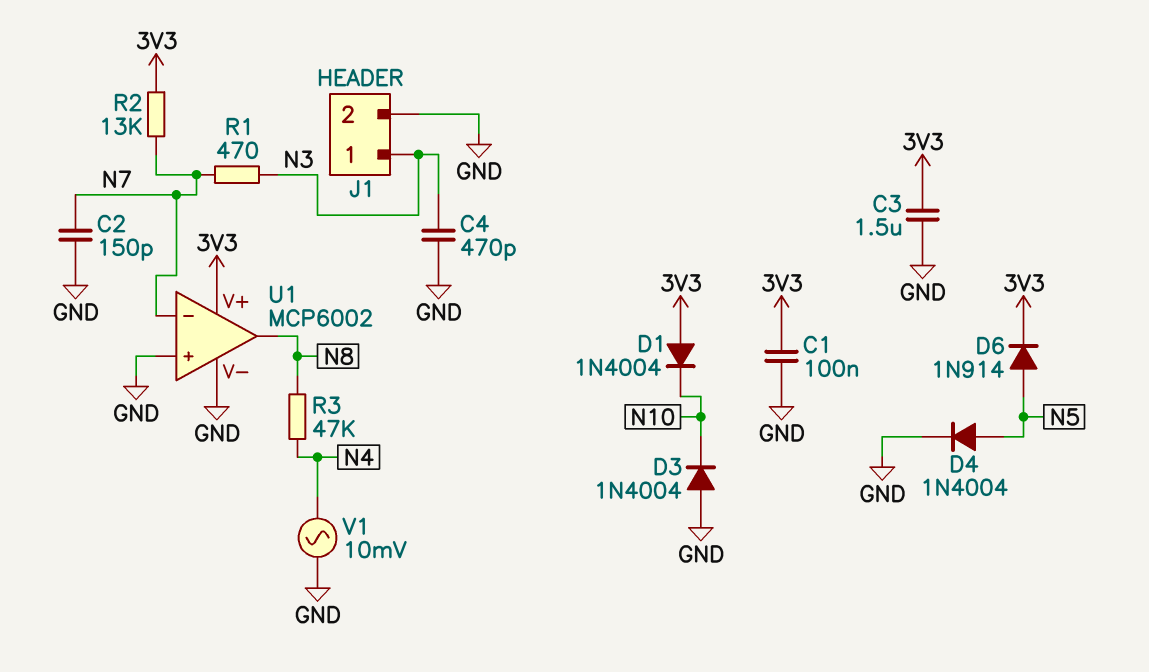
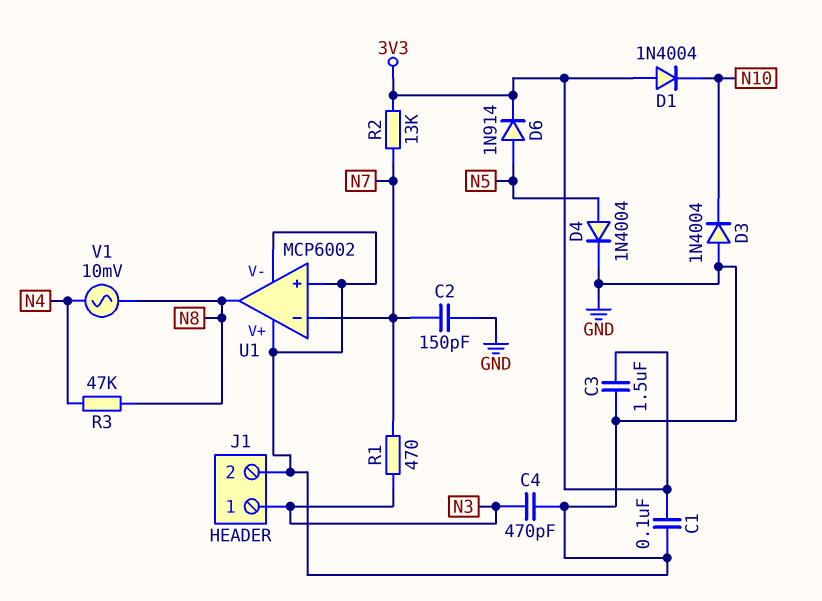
U1 pin V+: 3V3 -> GND
V1: AC 10mV (GND, N4) -> AC 10mV (N4, N8)

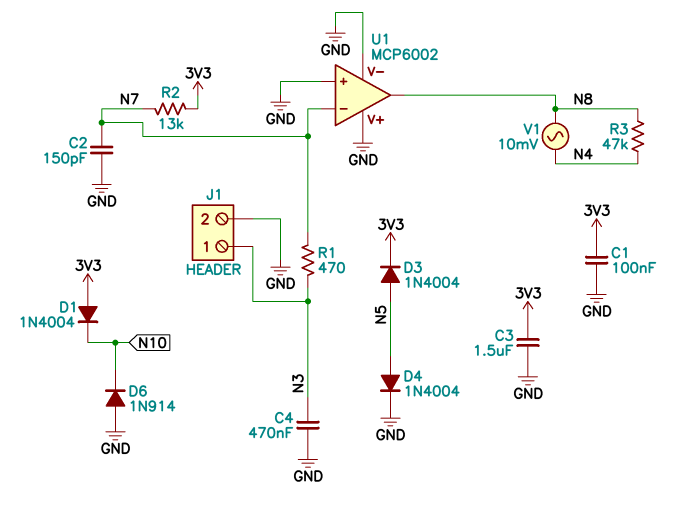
C4: 470pF (GND, N3) -> 470nF (GND, N3)
D3: diode 1N4004 (A GND, K N10) -> diode 1N4004 (A N5, K 3V3)
D6: diode 1N914 (A N5, K 3V3) -> diode 1N914 (A GND, K N10)

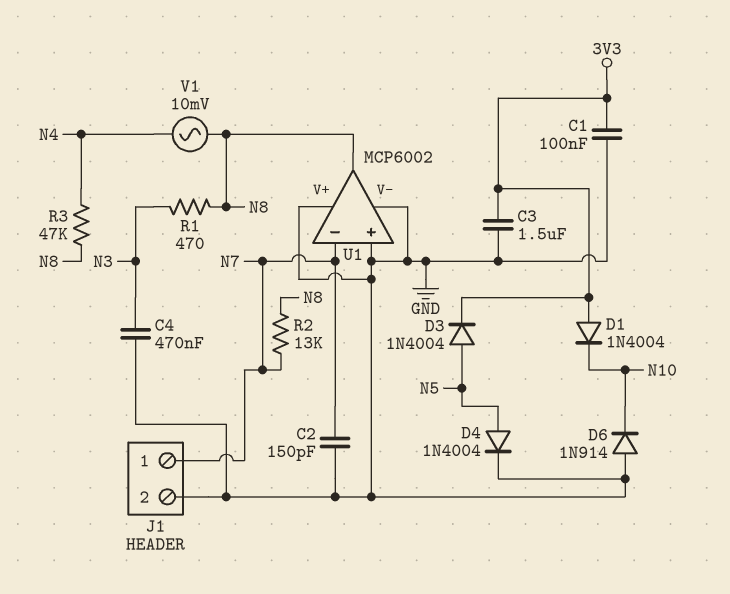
J1 pin 1: N3 -> N7
R1: 470 (N3, N7) -> 470 (N3, N8)
R2: 13k (3V3, N7) -> 13k (N7, N8)

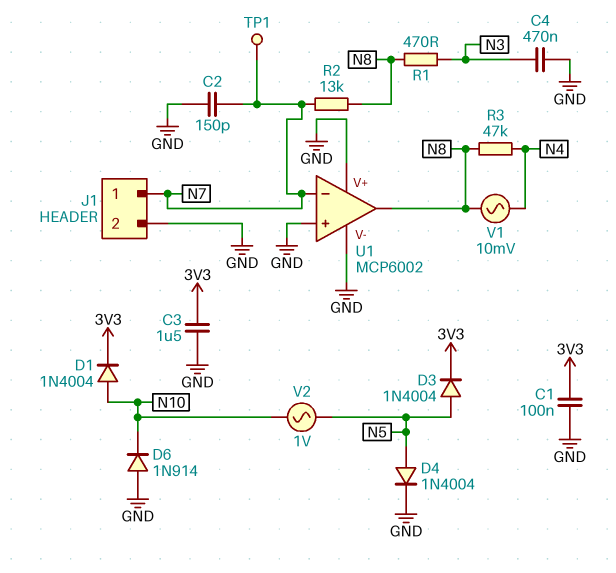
D1: diode 1N4004 (A 3V3, K N10) -> diode 1N4004 (A N10, K 3V3)
TP1: none -> test point (N7)
V2: none -> AC 1V (N5, N10)

